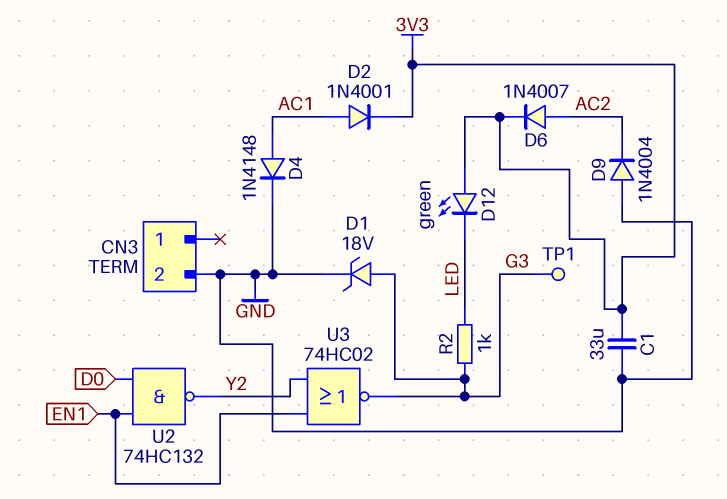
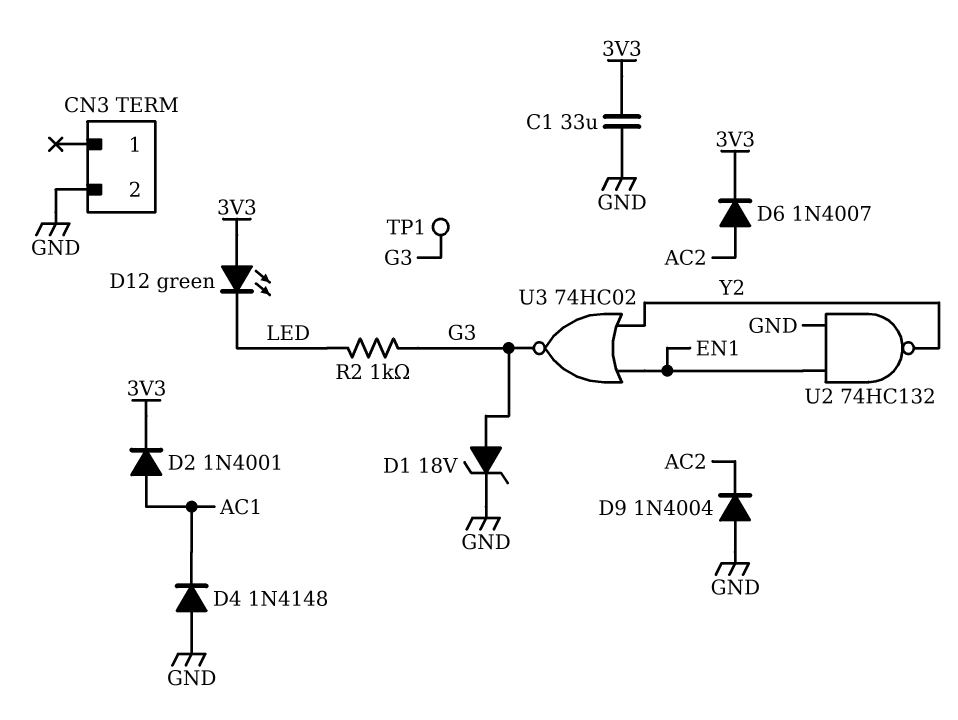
D4: diode 1N4148 (A AC1, K GND) -> diode 1N4148 (A GND, K AC1)
U2: NAND 74HC132 (in D0, in EN1, out Y2) -> NAND 74HC132 (in EN1, in GND, out Y2)

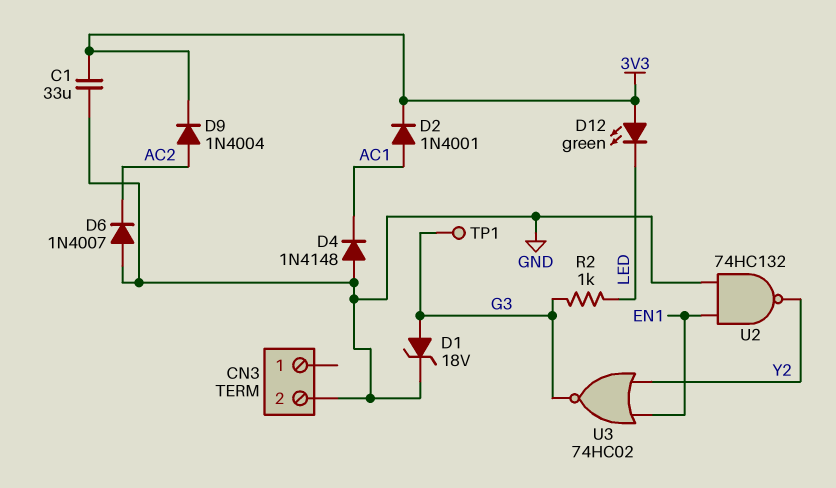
D6: diode 1N4007 (A AC2, K 3V3) -> diode 1N4007 (A GND, K AC2)
D9: diode 1N4004 (A GND, K AC2) -> diode 1N4004 (A AC2, K 3V3)

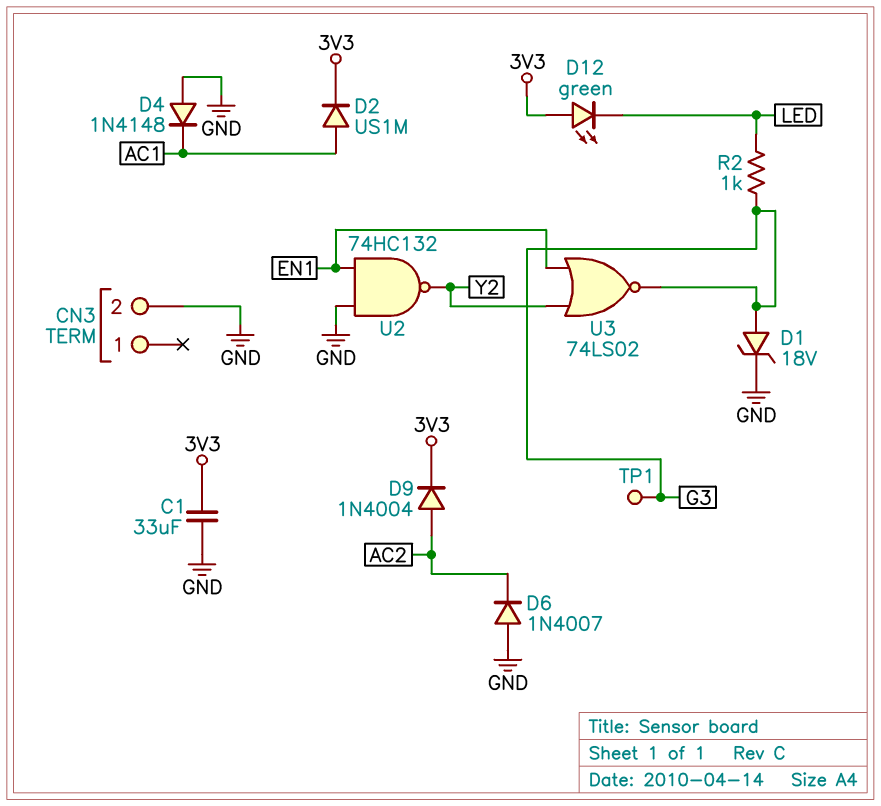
D2: diode 1N4001 (A AC1, K 3V3) -> diode US1M (A AC1, K 3V3)
U3: NOR 74HC02 (in EN1, in Y2, out G3) -> NOR 74LS02 (in EN1, in Y2, out G3)

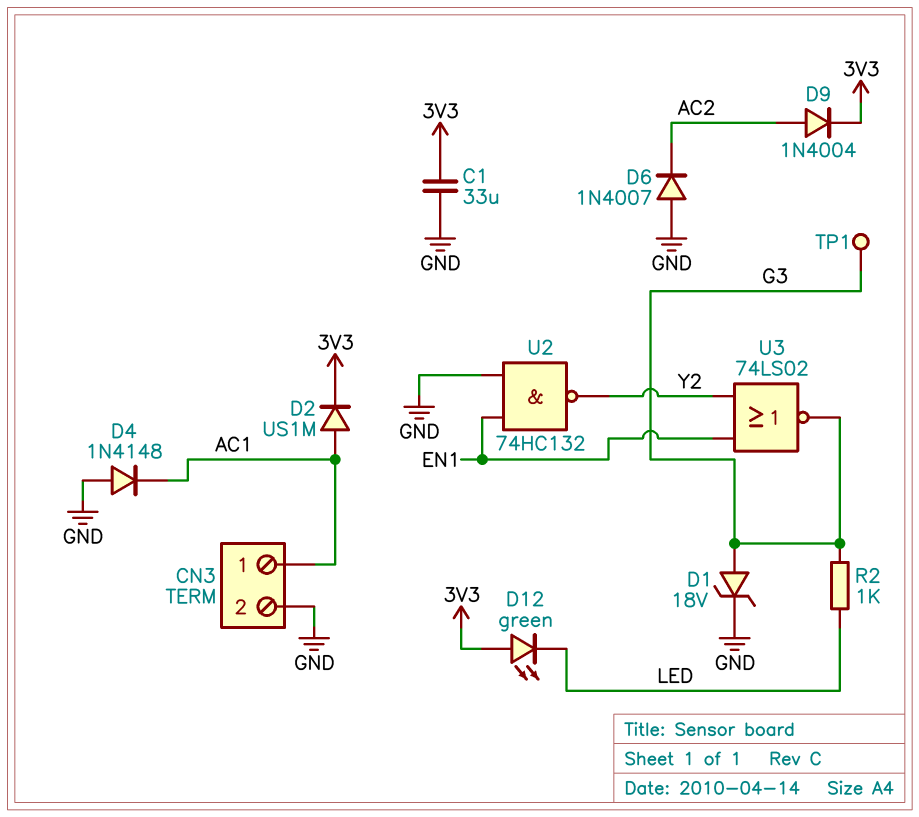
CN3 pin 1: none -> AC1

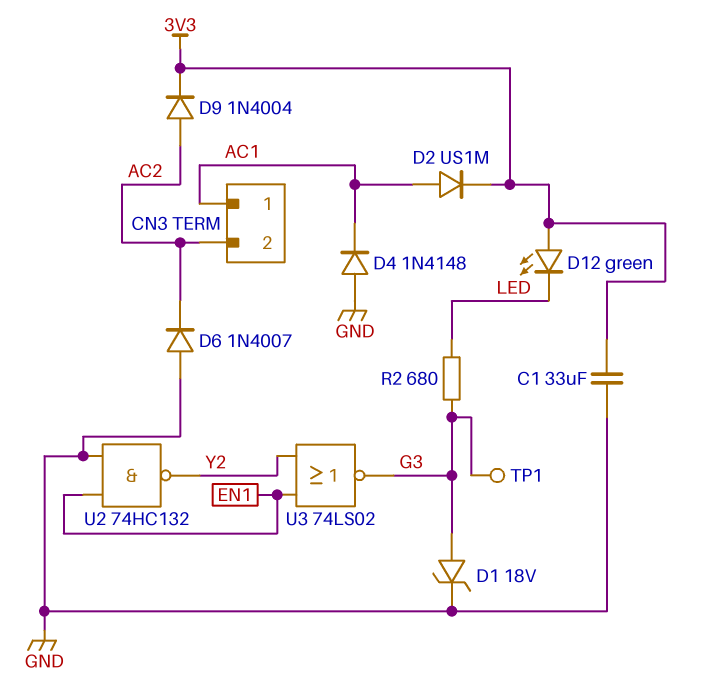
CN3 pin 2: GND -> AC2
R2: 1k (G3, LED) -> 680 (G3, LED)

